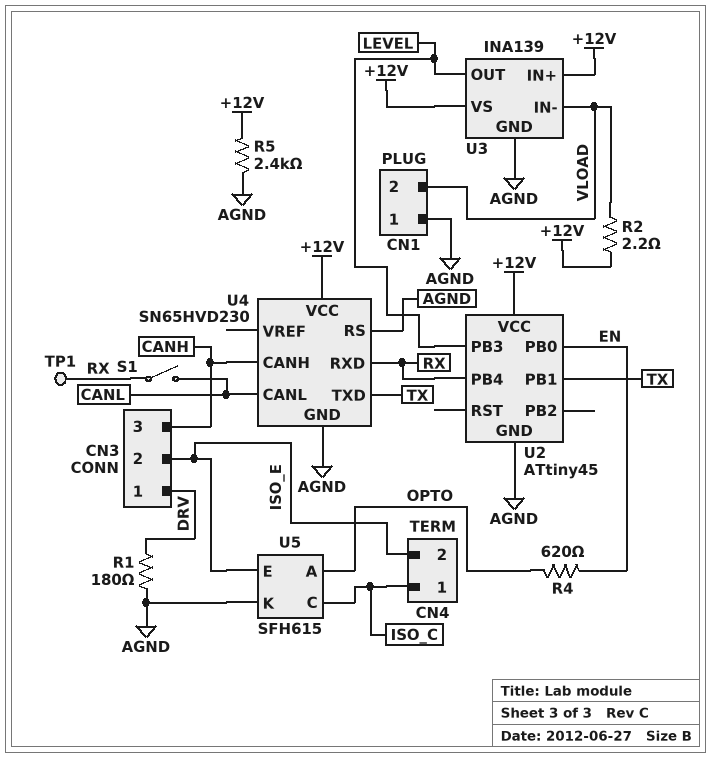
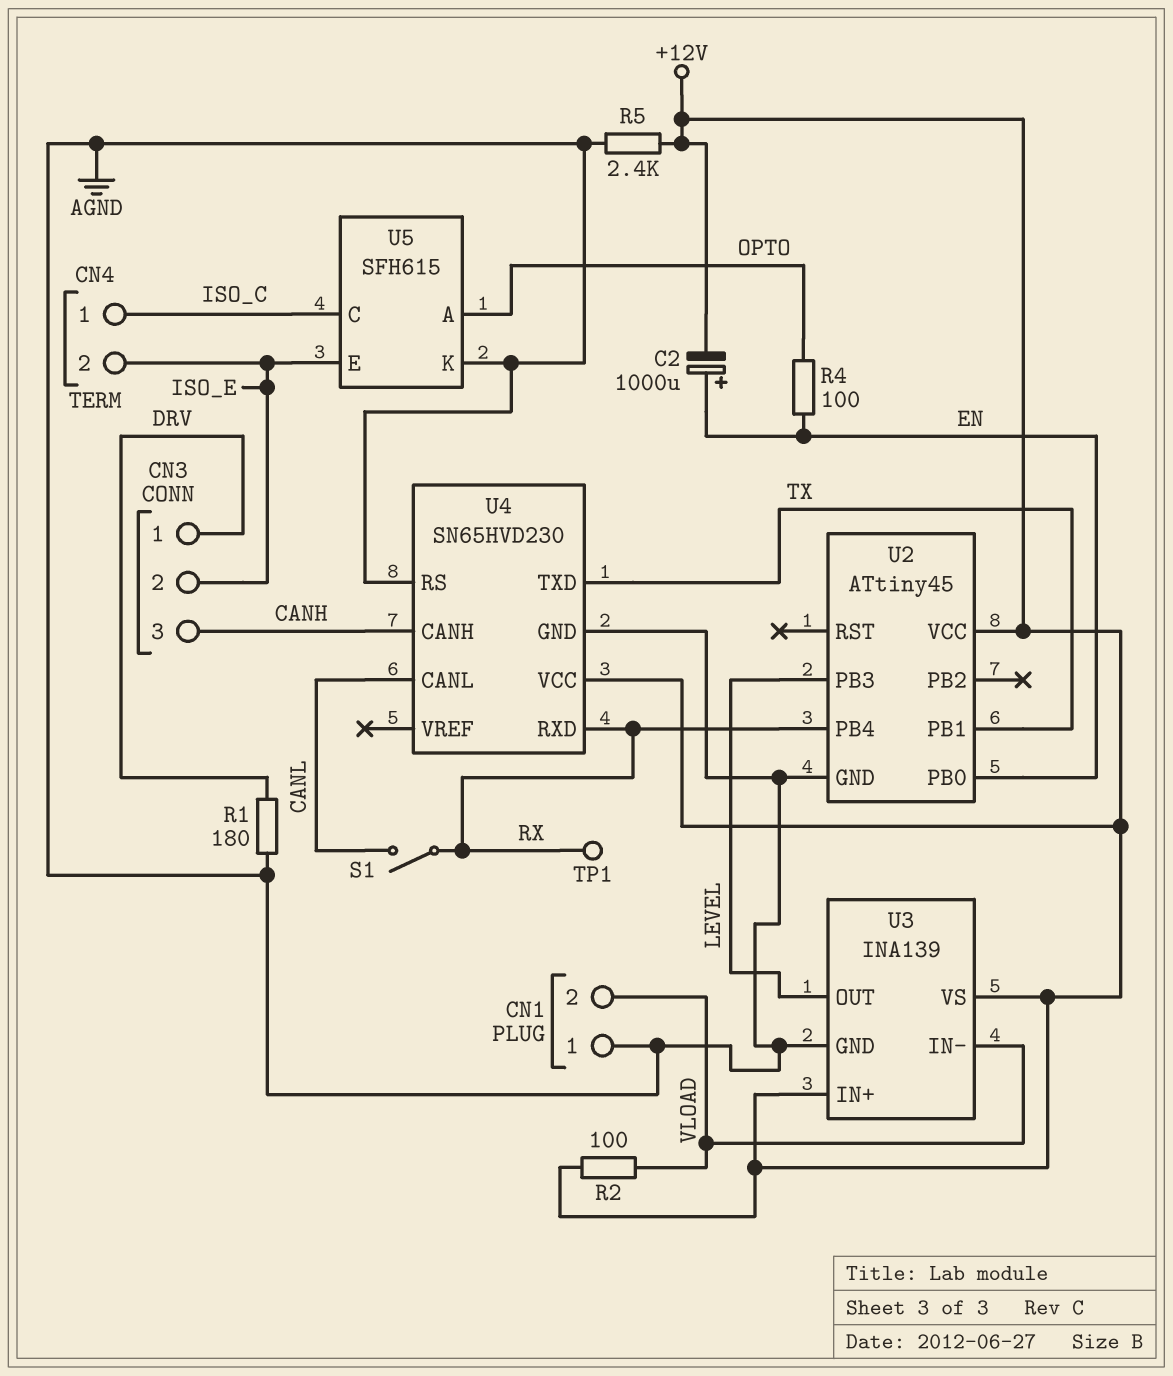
C2: none -> 1000uF (plus EN, minus +12V)
R2: 2.2 (+12V, VLOAD) -> 100 (+12V, VLOAD)
R4: 620 (EN, OPTO) -> 100 (EN, OPTO)

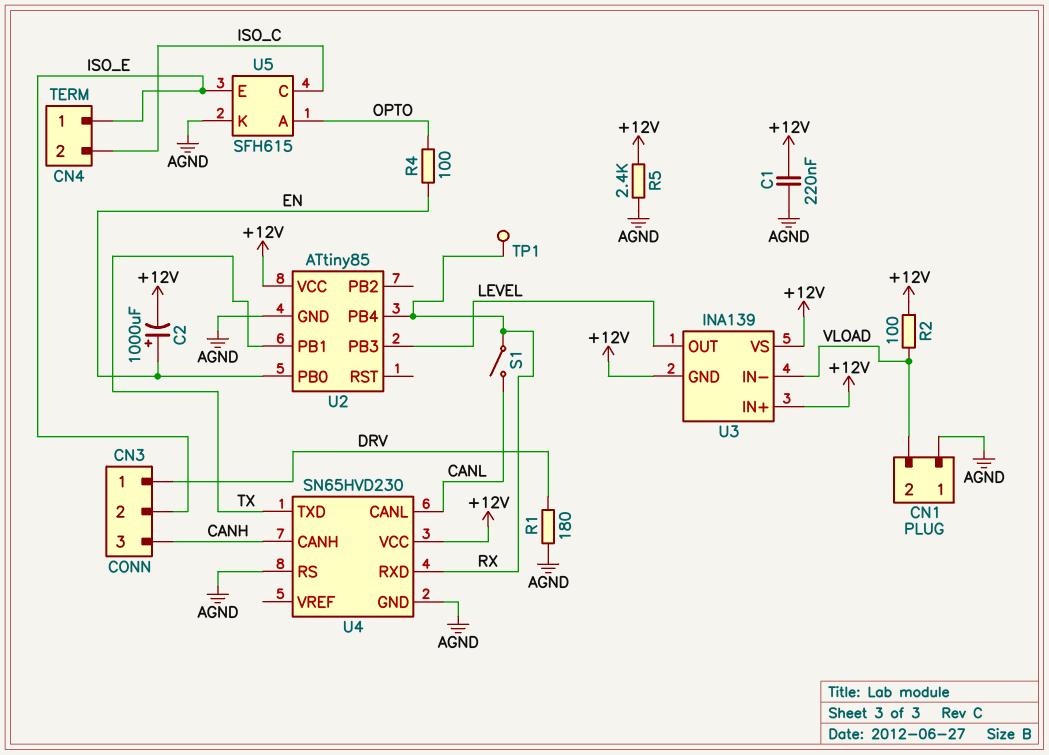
C1: none -> 220nF (+12V, AGND)
CN4 pin 1: ISO_C -> ISO_E
CN4 pin 2: ISO_E -> ISO_C
U2: ATtiny45 -> ATtiny85
U3 pin GND: AGND -> +12V

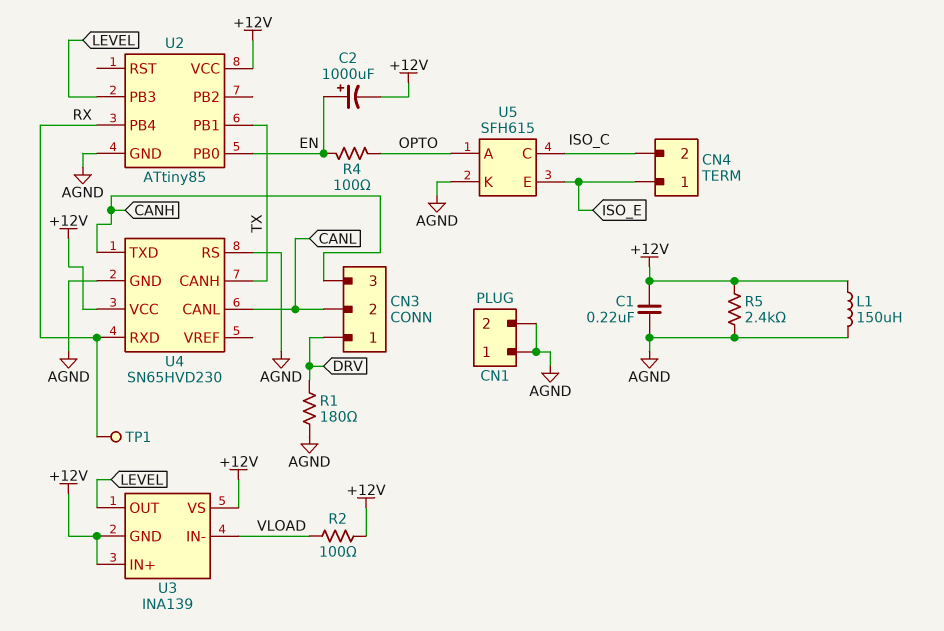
CN1 pin 2: VLOAD -> AGND
CN3 pin 2: ISO_E -> CANL
L1: none -> 150uH (+12V, AGND)
S1: switch (CANL, RX) -> none
U4 pin CANH: CANH -> TX
U4 pin TXD: TX -> CANH

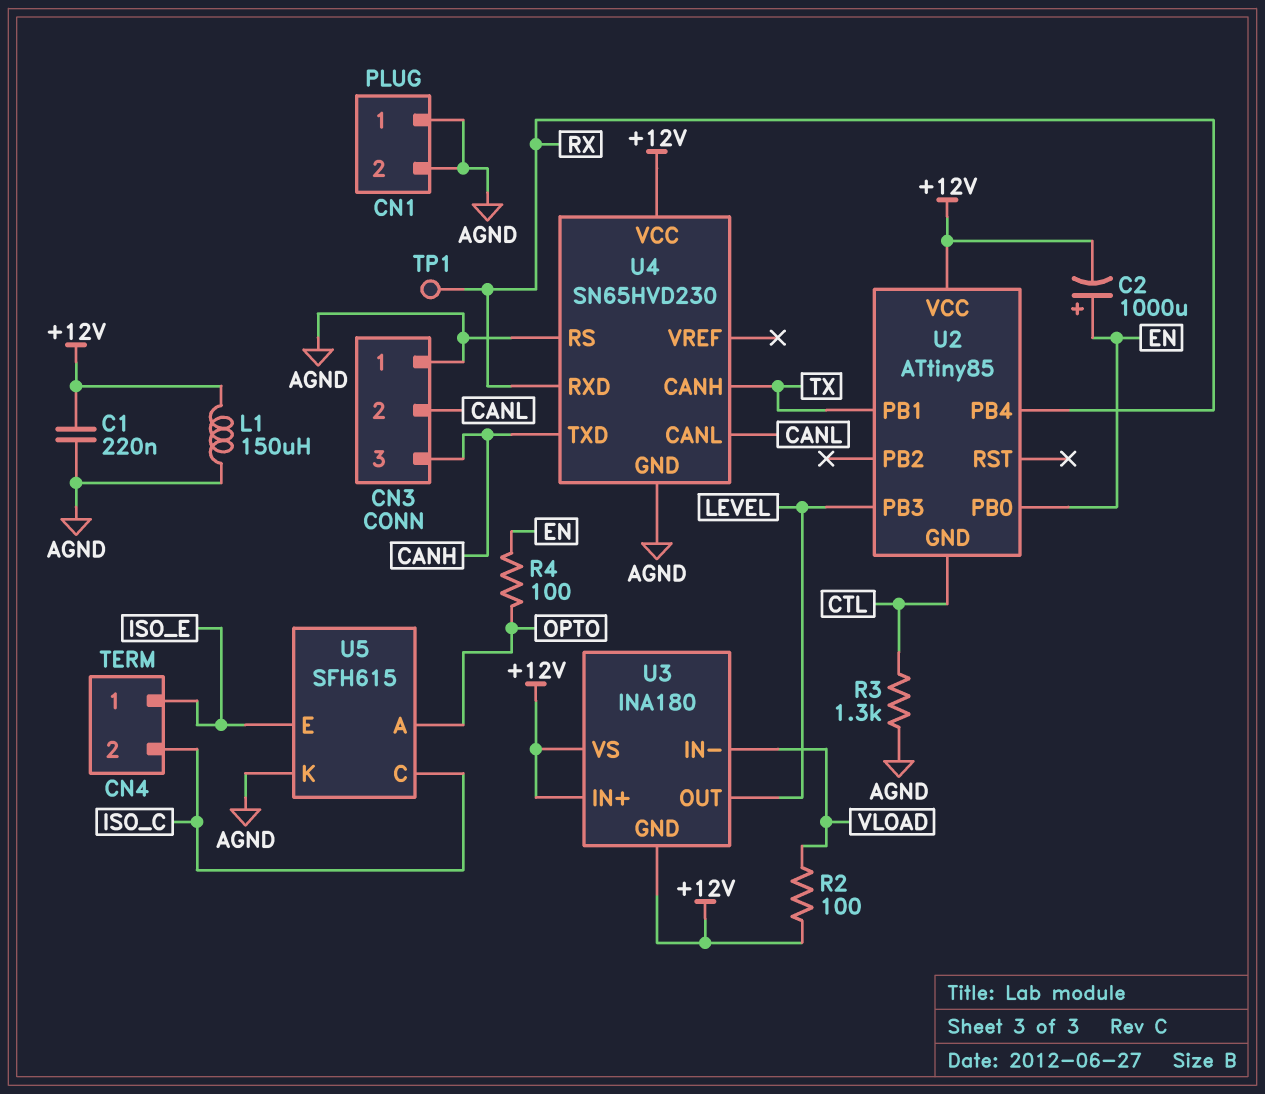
CN3 pin 1: DRV -> AGND
R1: 180 (AGND, DRV) -> none
R3: none -> 1.3k (AGND, CTL)
R5: 2.4k (+12V, AGND) -> none
U2 pin GND: AGND -> CTL
U3: INA139 -> INA180

